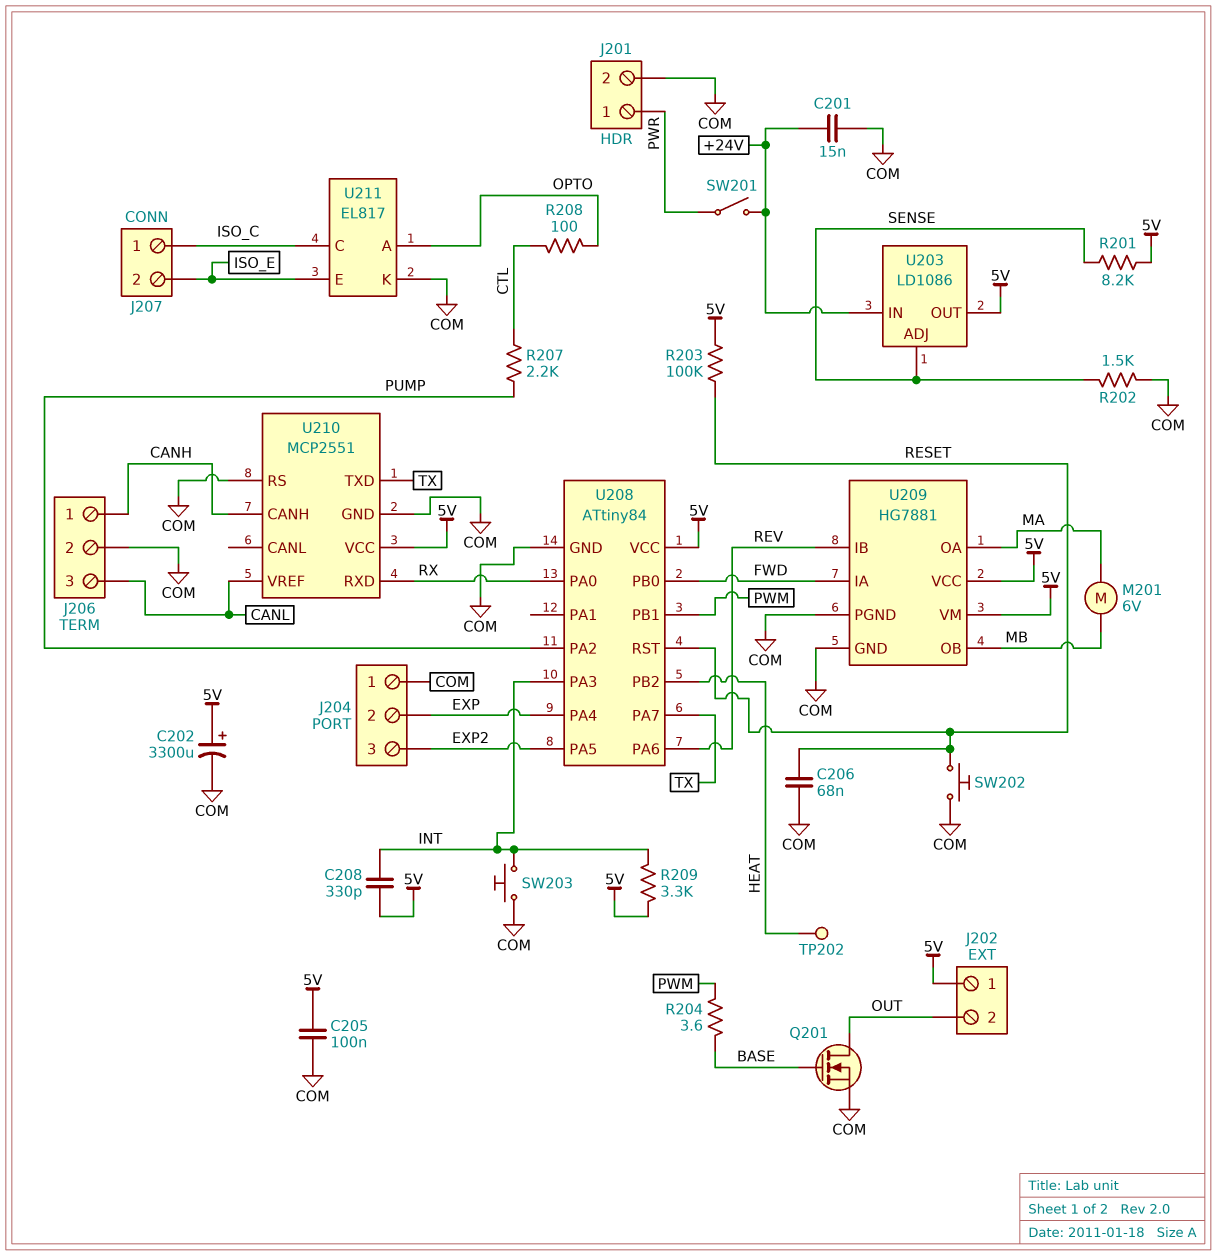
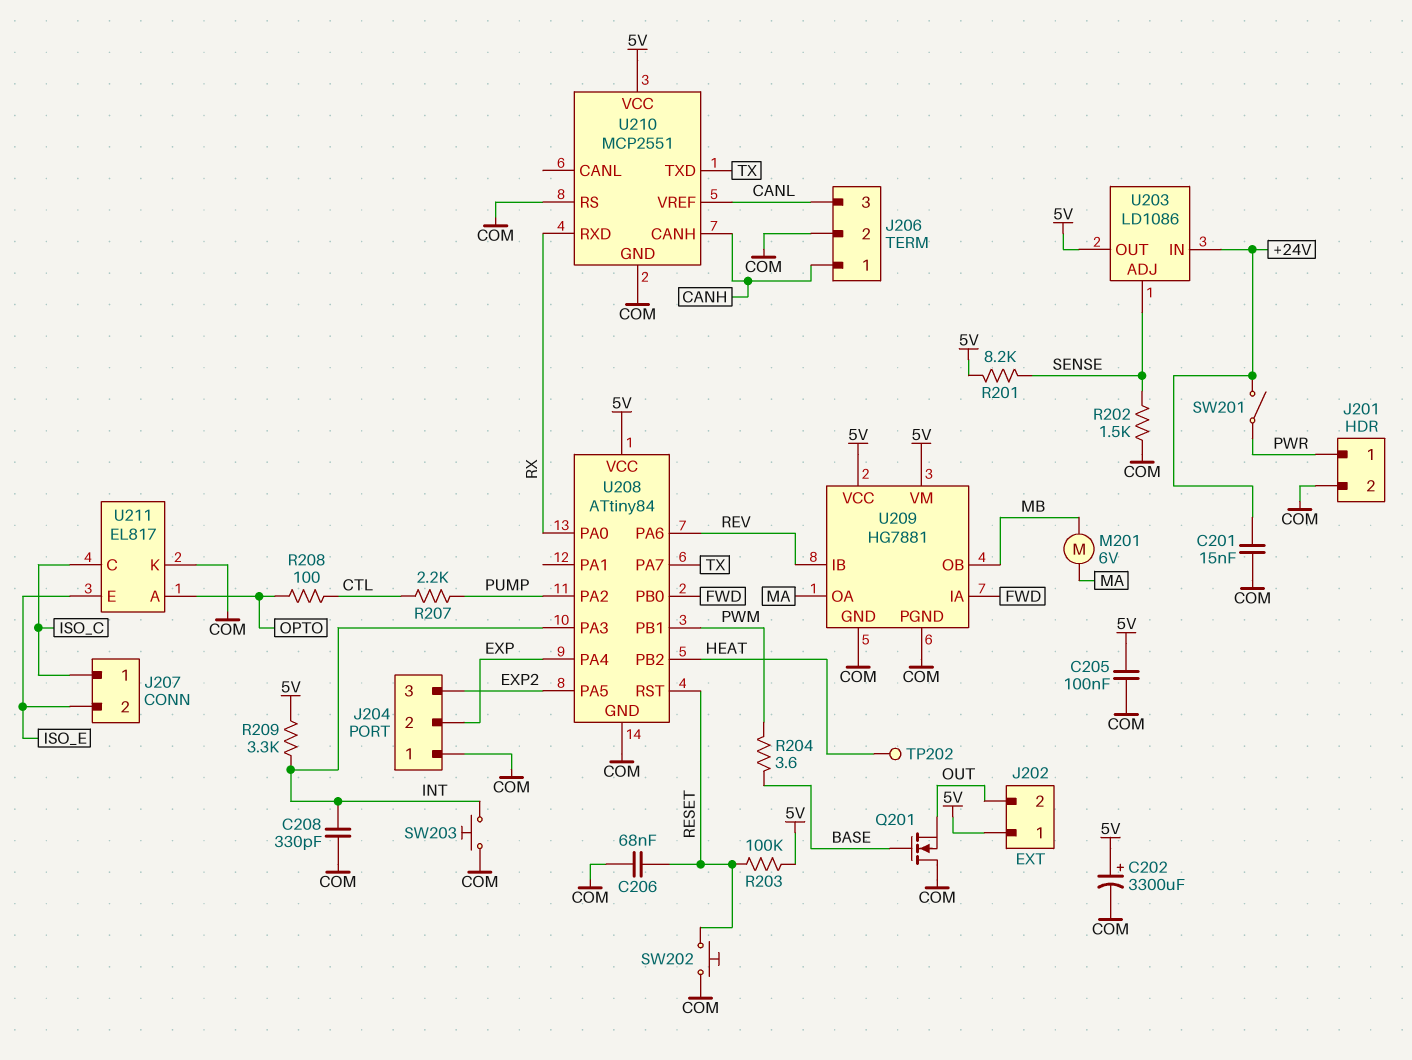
C208: 330pF (5V, INT) -> 330pF (COM, INT)
Q201: NMOS (G BASE, D OUT, S COM) -> NMOS (G BASE, D COM, S OUT)

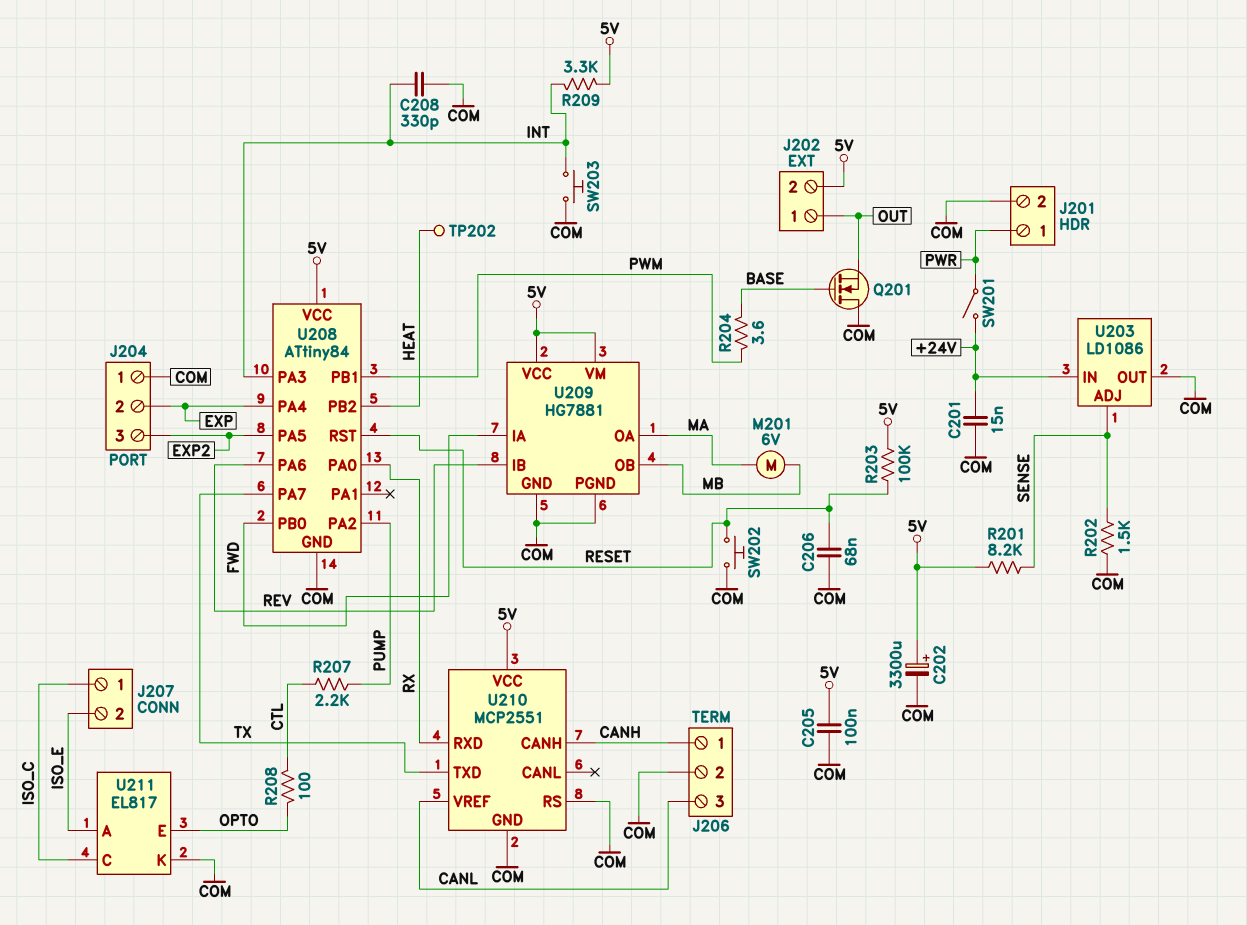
J202 pin 1: 5V -> OUT
J202 pin 2: OUT -> 5V
U203 pin OUT: 5V -> COM
U211 pin A: OPTO -> ISO_E
U211 pin E: ISO_E -> OPTO

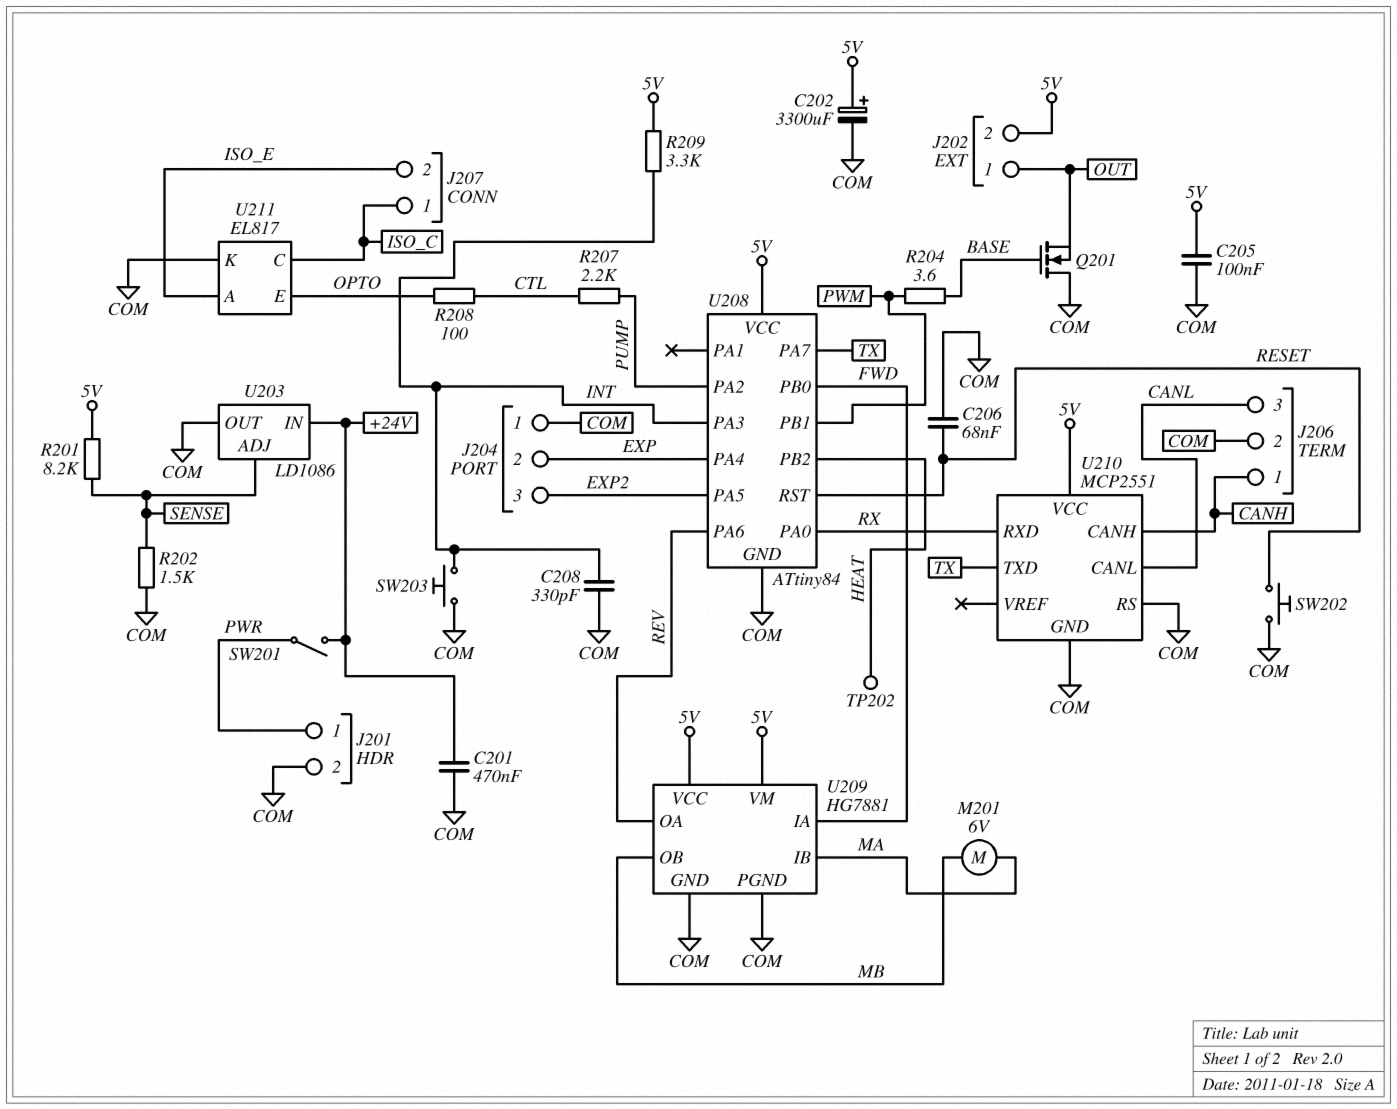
C201: 15nF (+24V, COM) -> 470nF (+24V, COM)
R203: 100k (5V, RESET) -> none
U209 pin IB: REV -> MA
U209 pin OA: MA -> REV
U210 pin CANL: none -> CANL
U210 pin VREF: CANL -> none

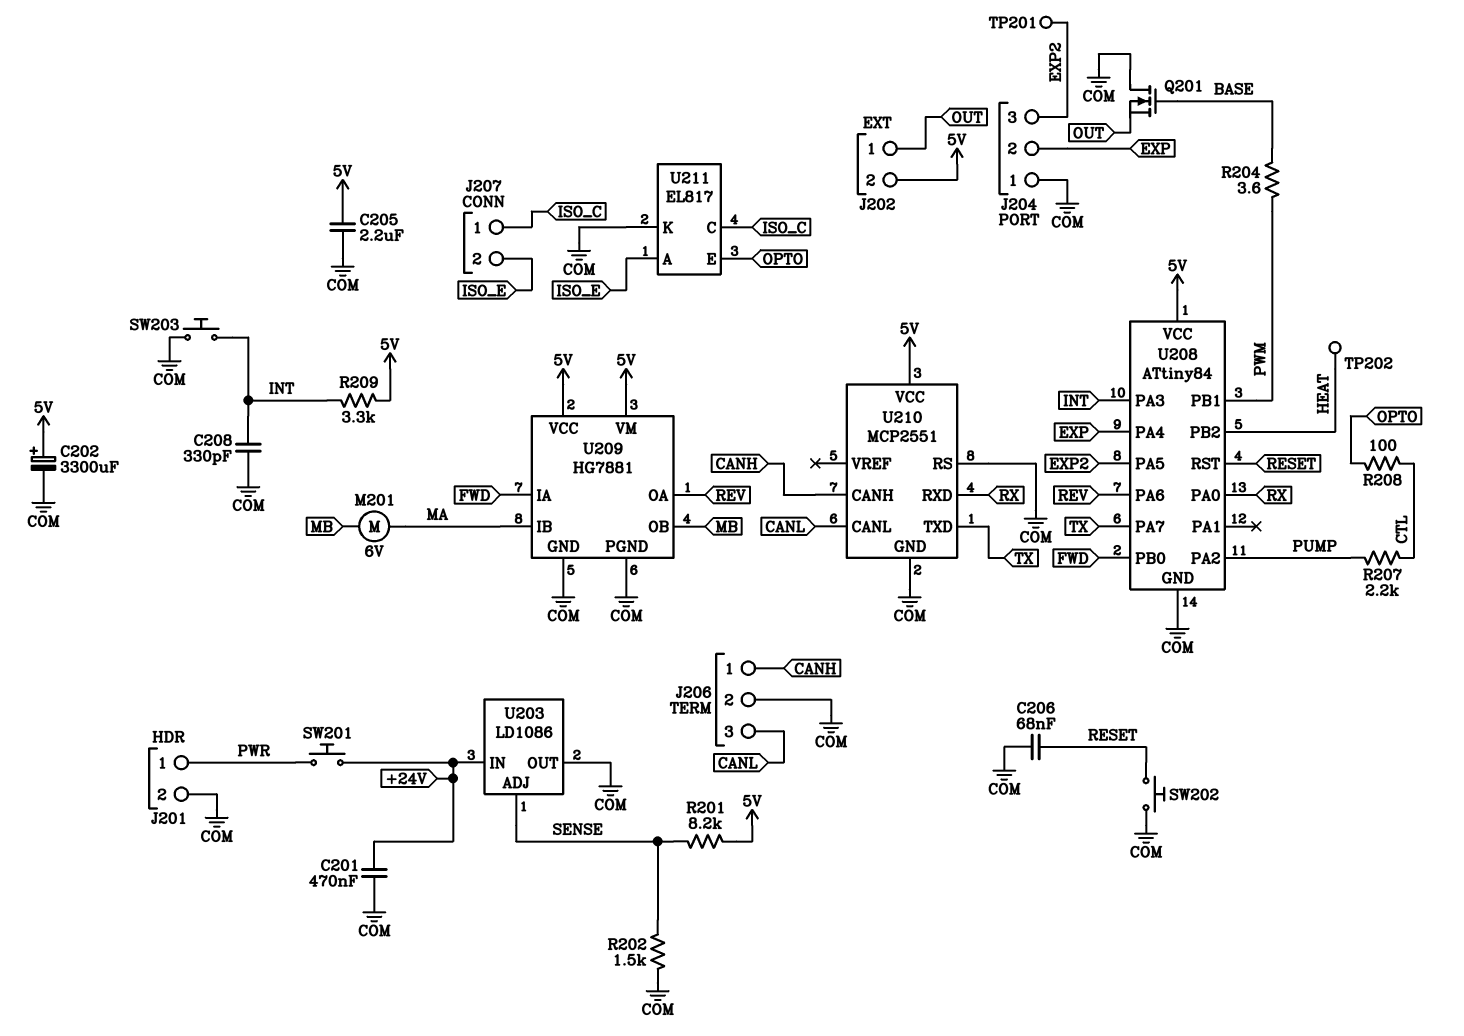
C205: 100nF (5V, COM) -> 2.2uF (5V, COM)
SW201: switch (+24V, PWR) -> button (+24V, PWR)
TP201: none -> test point (EXP2)

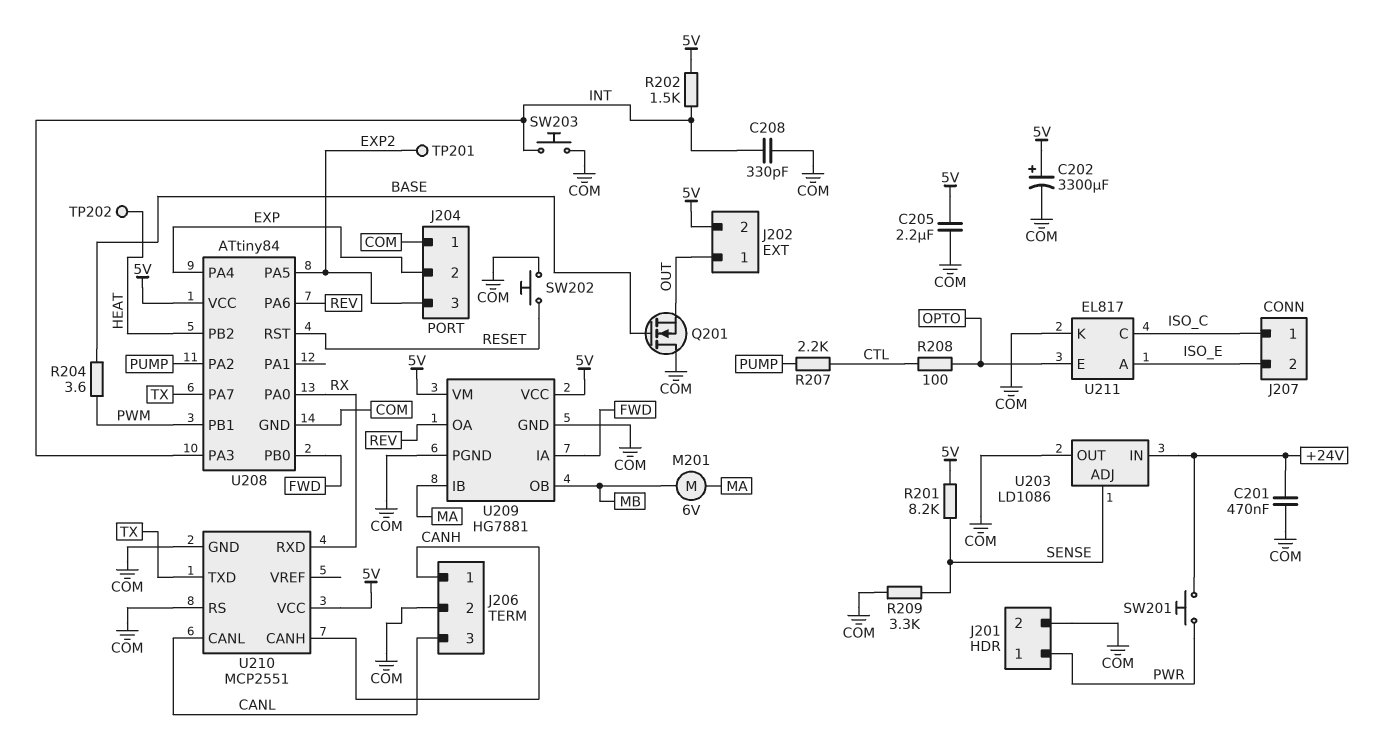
C206: 68nF (COM, RESET) -> none
R202: 1.5k (COM, SENSE) -> 1.5k (5V, INT)
R209: 3.3k (5V, INT) -> 3.3k (COM, SENSE)

